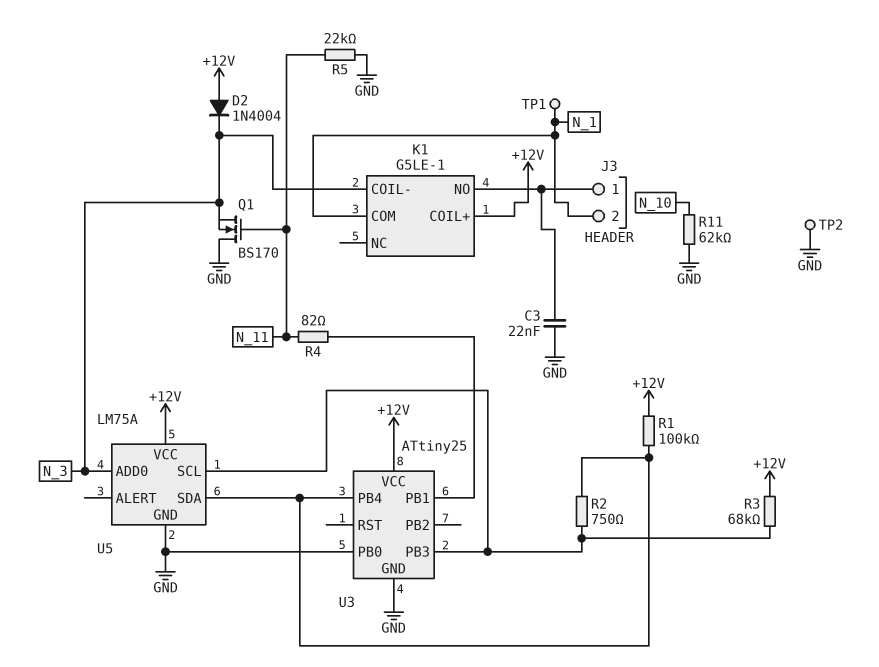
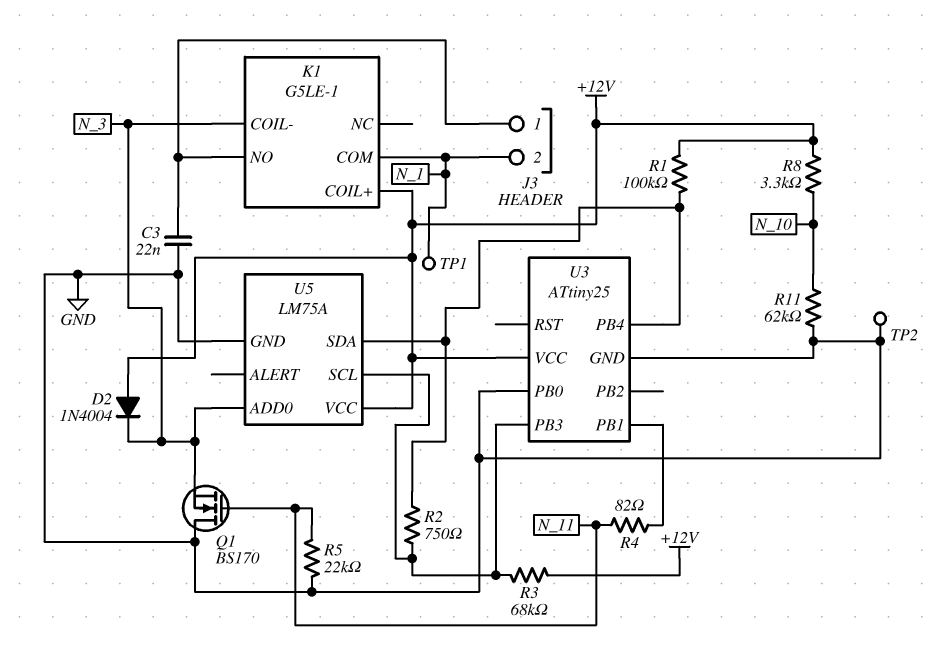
R8: none -> 3.3k (+12V, N_10)

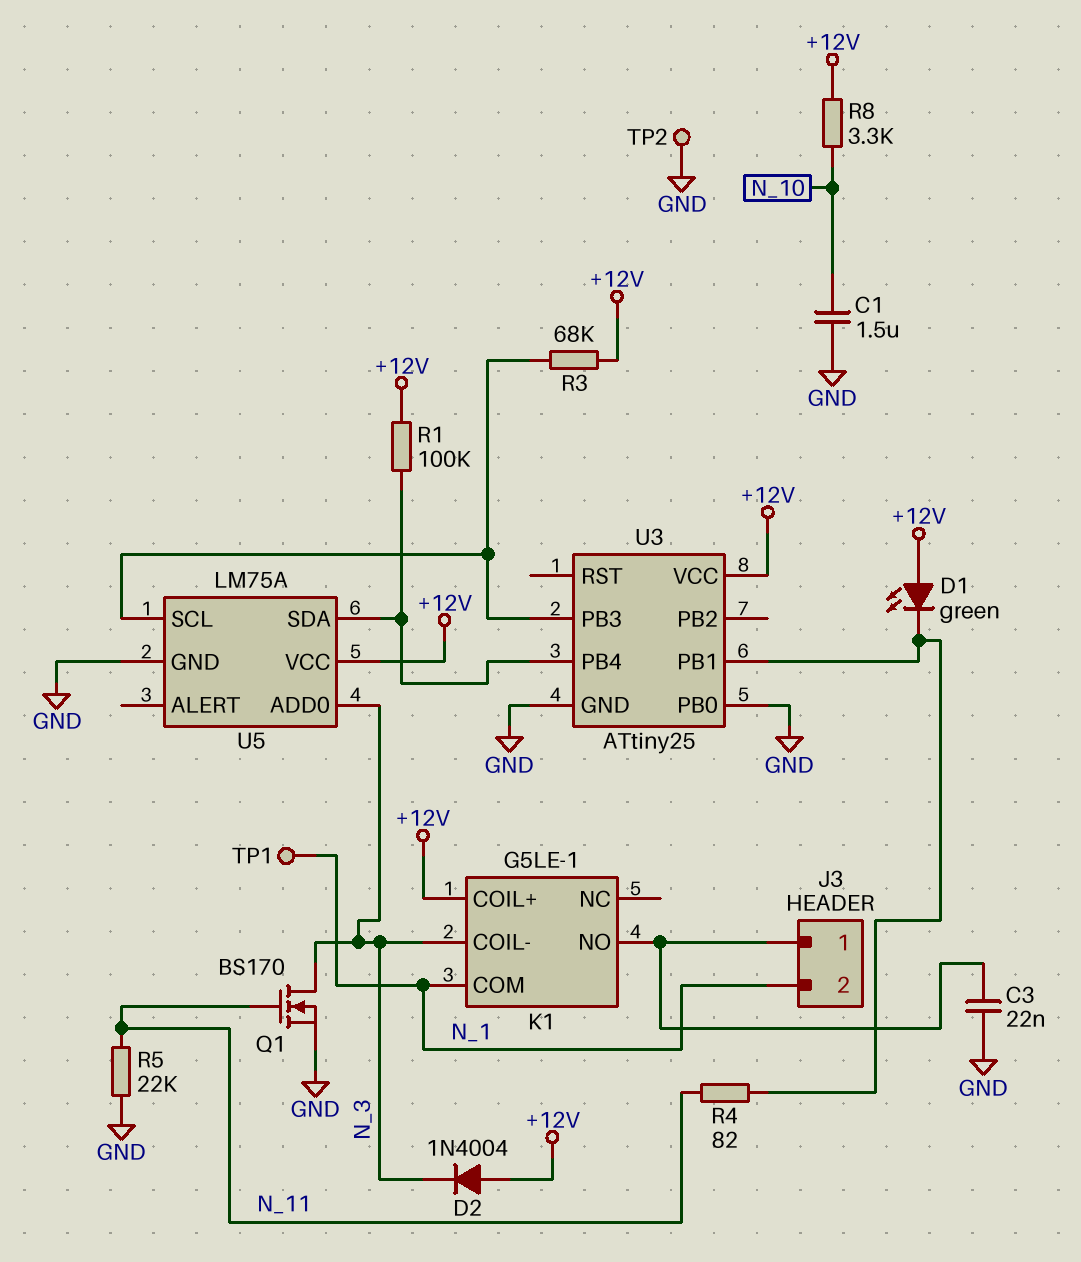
C1: none -> 1.5uF (GND, N_10)
D1: none -> LED green (A +12V, K U3/PB1)
Q1: NMOS BS170 (G N_11, D GND, S N_3) -> NMOS BS170 (G N_11, D N_3, S GND)
R2: 750 (U3/PB3, U3/PB4) -> none
R11: 62k (GND, N_10) -> none

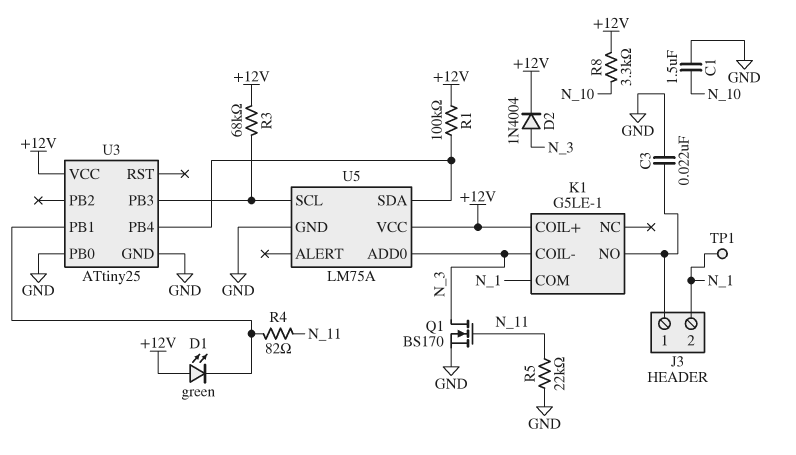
D2: diode 1N4004 (A +12V, K N_3) -> diode 1N4004 (A N_3, K +12V)
TP2: test point (GND) -> none

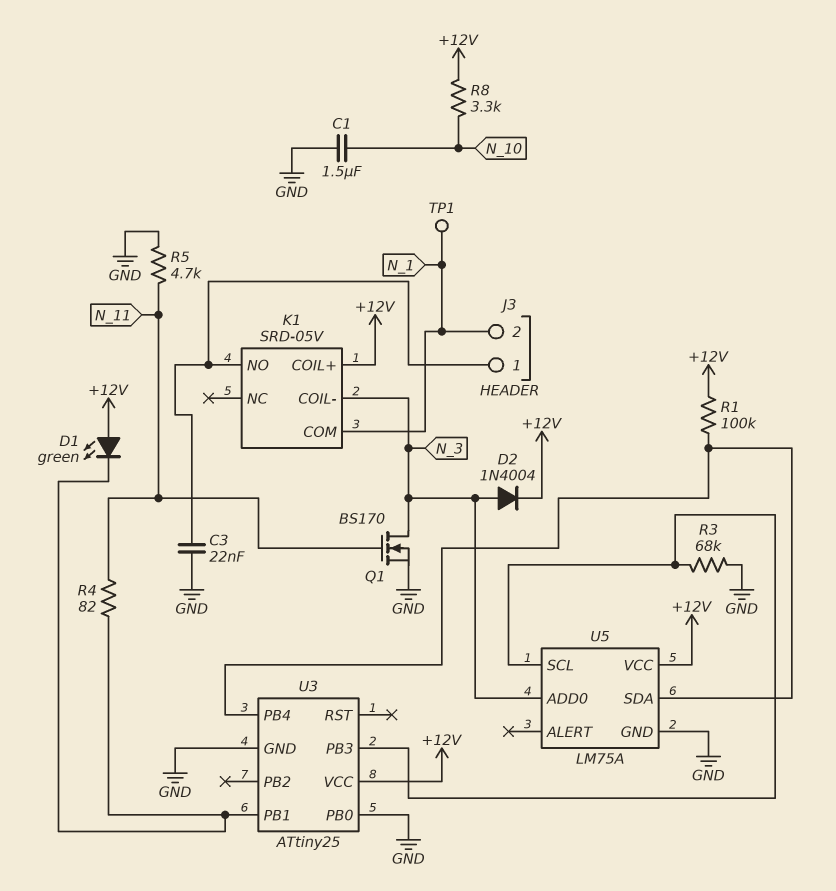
K1: G5LE-1 -> SRD-05V
R3: 68k (+12V, U3/PB3) -> 68k (GND, U3/PB3)
R5: 22k (GND, N_11) -> 4.7k (GND, N_11)

